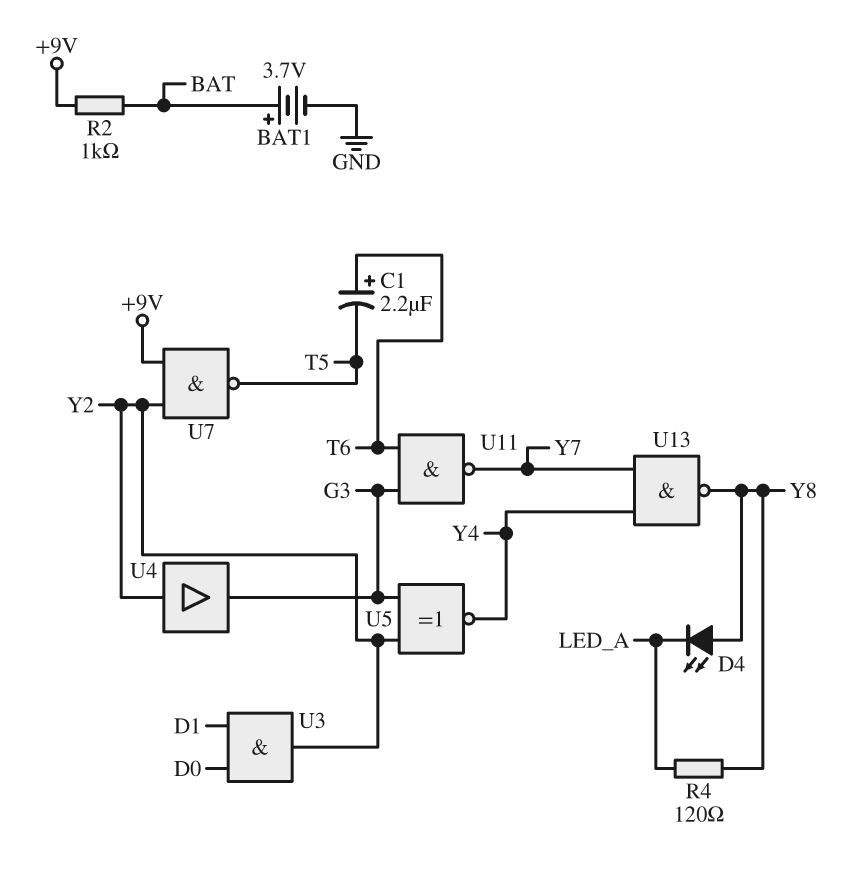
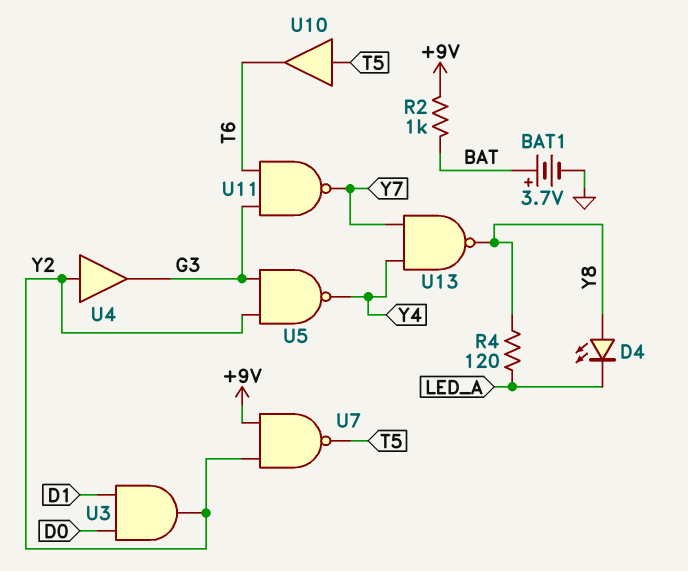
C1: 2.2uF (plus T6, minus T5) -> none
U5: XNOR (in G3, in Y2, out Y4) -> NAND (in G3, in Y2, out Y4)
U10: none -> buffer (in T5, out T6)

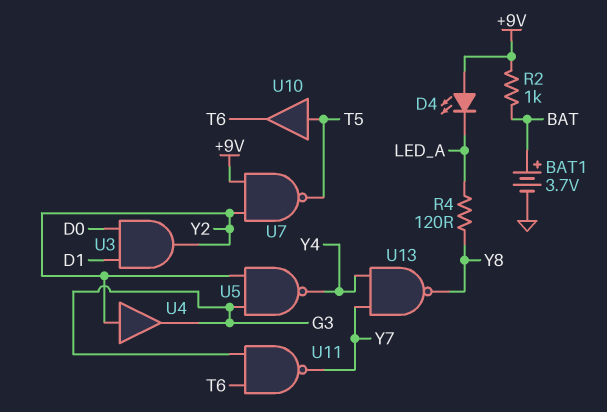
D4: LED (A Y8, K LED_A) -> LED (A +9V, K LED_A)

